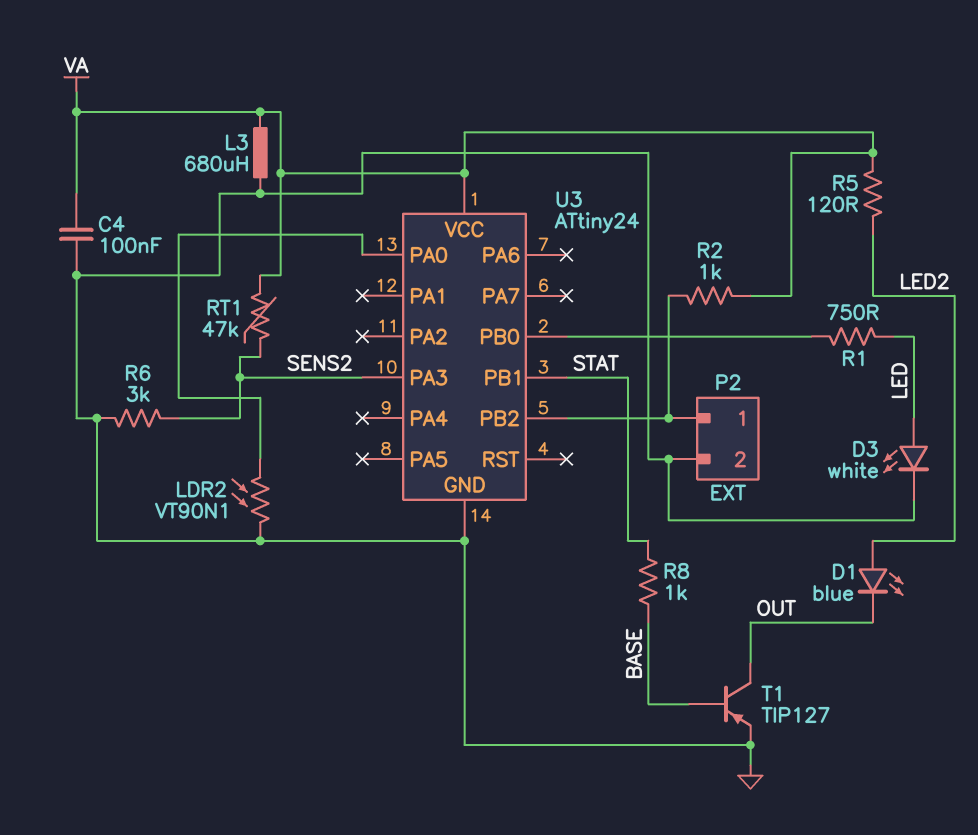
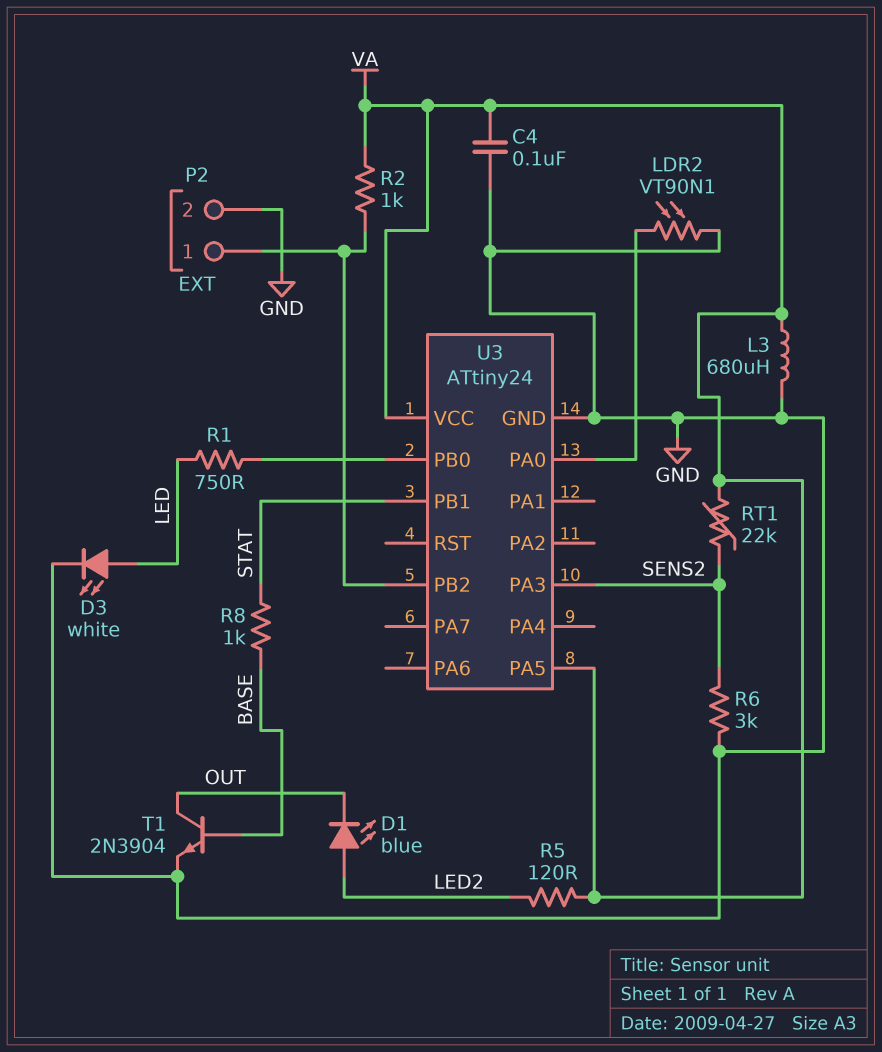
RT1: 47k (SENS2, VA) -> 22k (SENS2, VA)
T1: PNP TIP127 (B BASE, C OUT, E GND) -> NPN 2N3904 (B BASE, C OUT, E GND)
U3 pin PA5: none -> VA

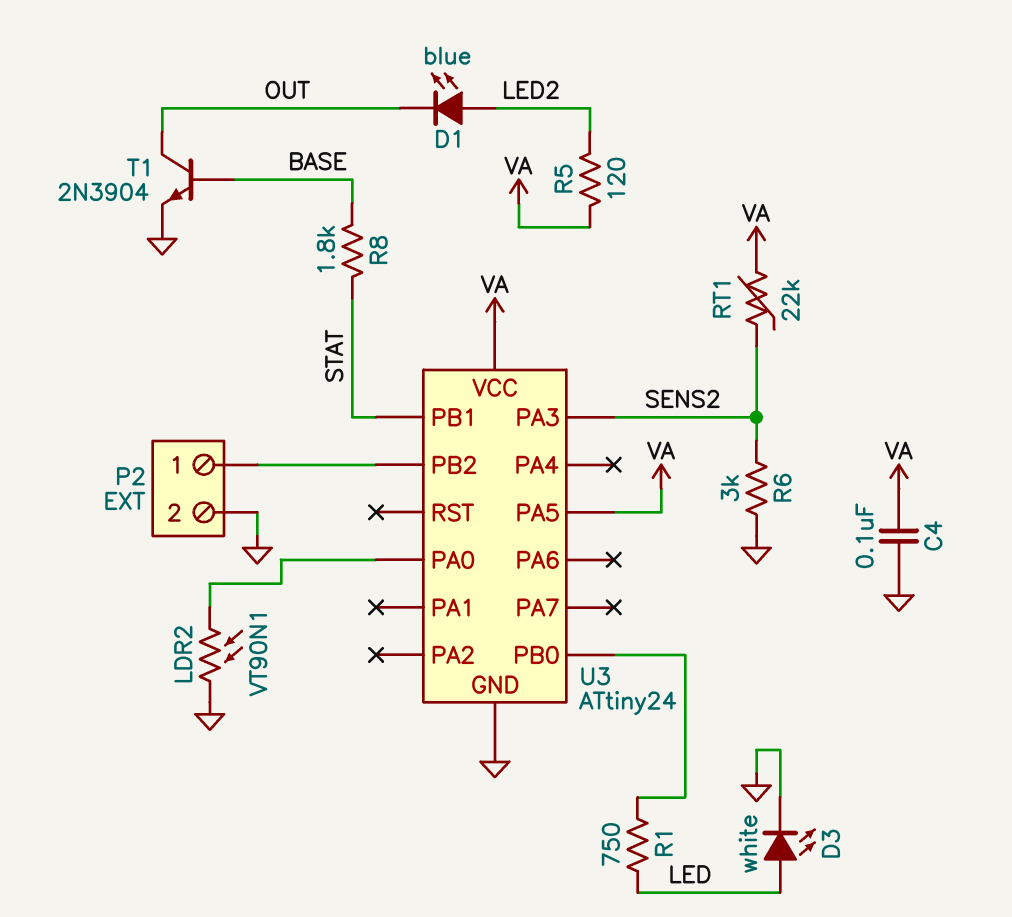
L3: 680uH (GND, VA) -> none
R2: 1k (P2/1, VA) -> none
R8: 1k (BASE, STAT) -> 1.8k (BASE, STAT)

